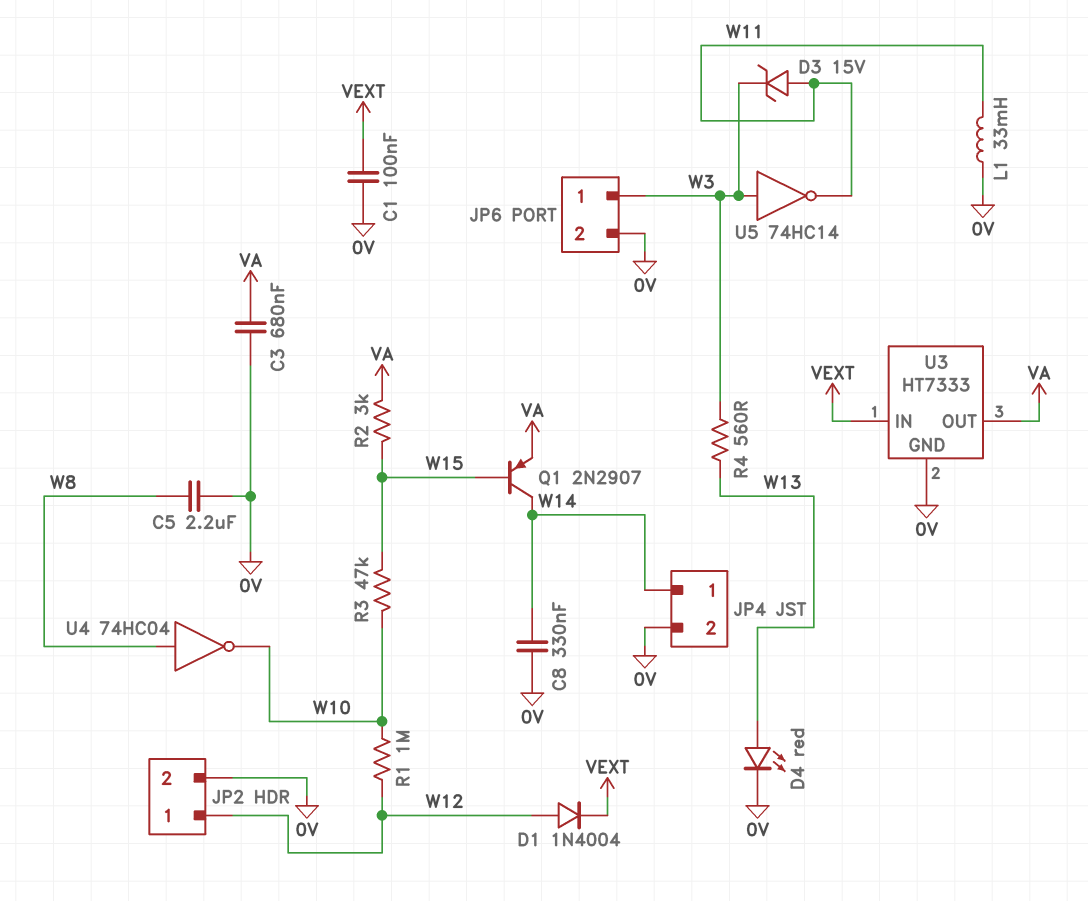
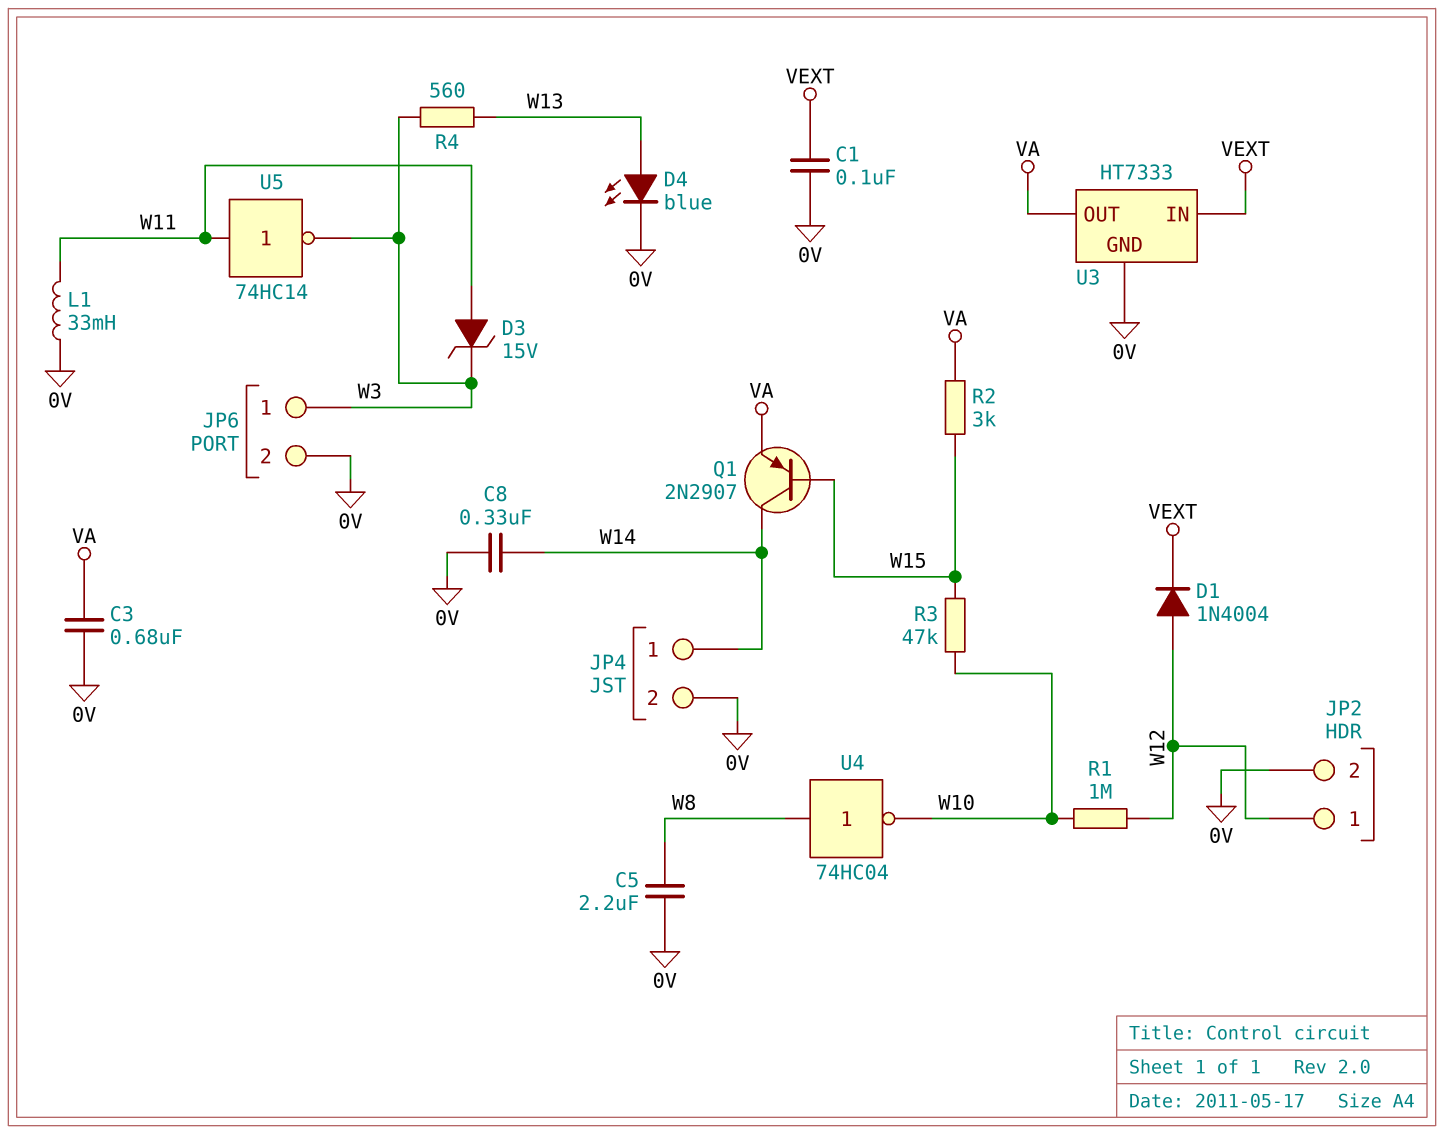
D4: LED red (A W13, K 0V) -> LED blue (A W13, K 0V)
U5: NOT 74HC14 (in W3, out W11) -> NOT 74HC14 (in W11, out W3)

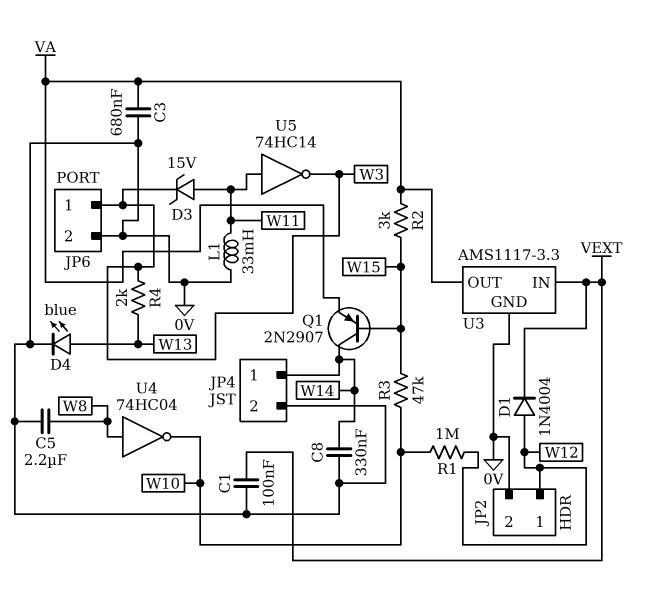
R4: 560 (W3, W13) -> 2k (W3, W13)
U3: HT7333 -> AMS1117-3.3

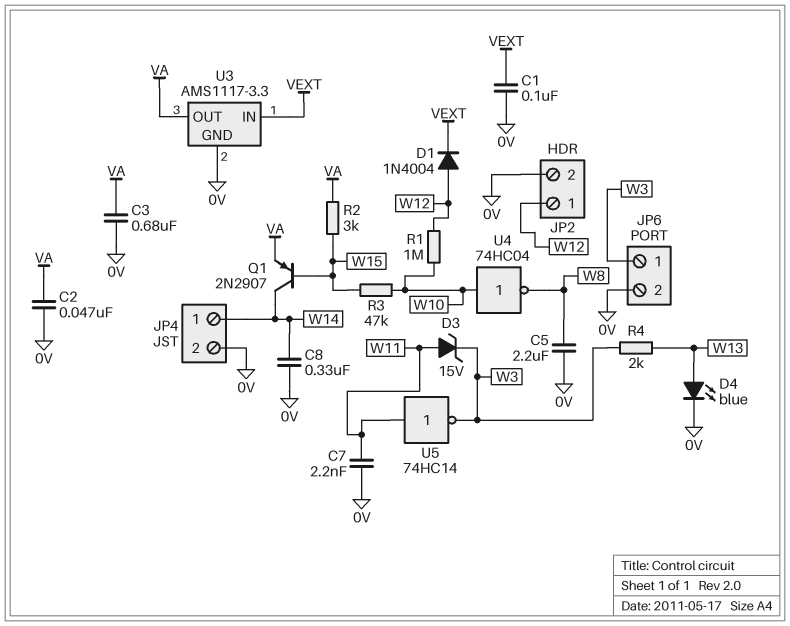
C2: none -> 47nF (0V, VA)
C7: none -> 2.2nF (0V, W11)
L1: 33mH (0V, W11) -> none
U4: NOT 74HC04 (in W8, out W10) -> NOT 74HC04 (in W10, out W8)

